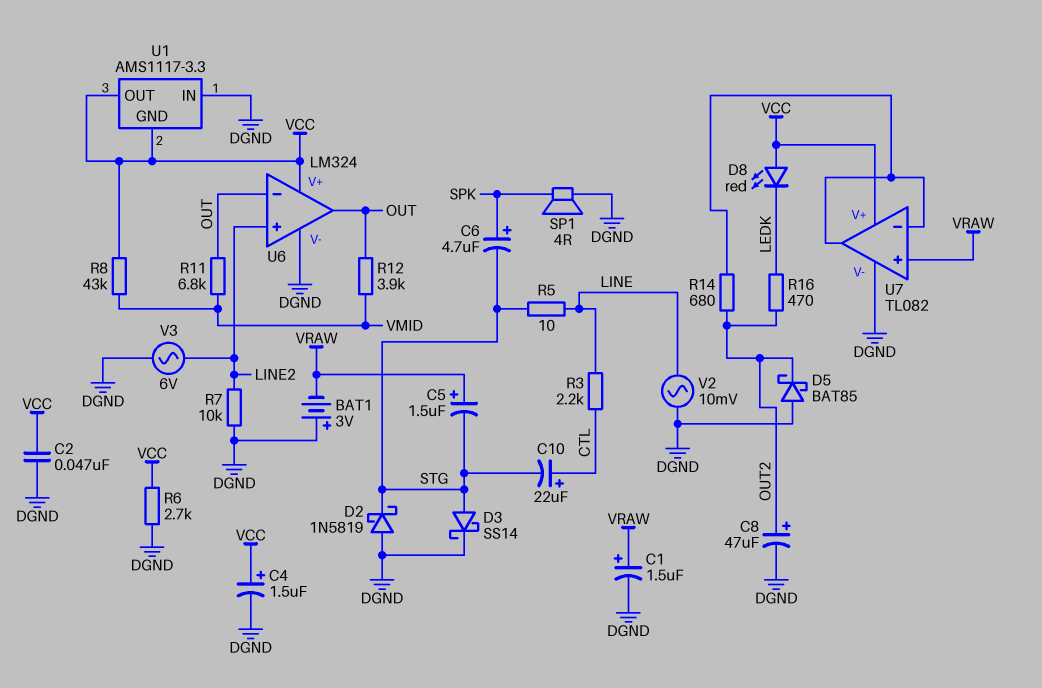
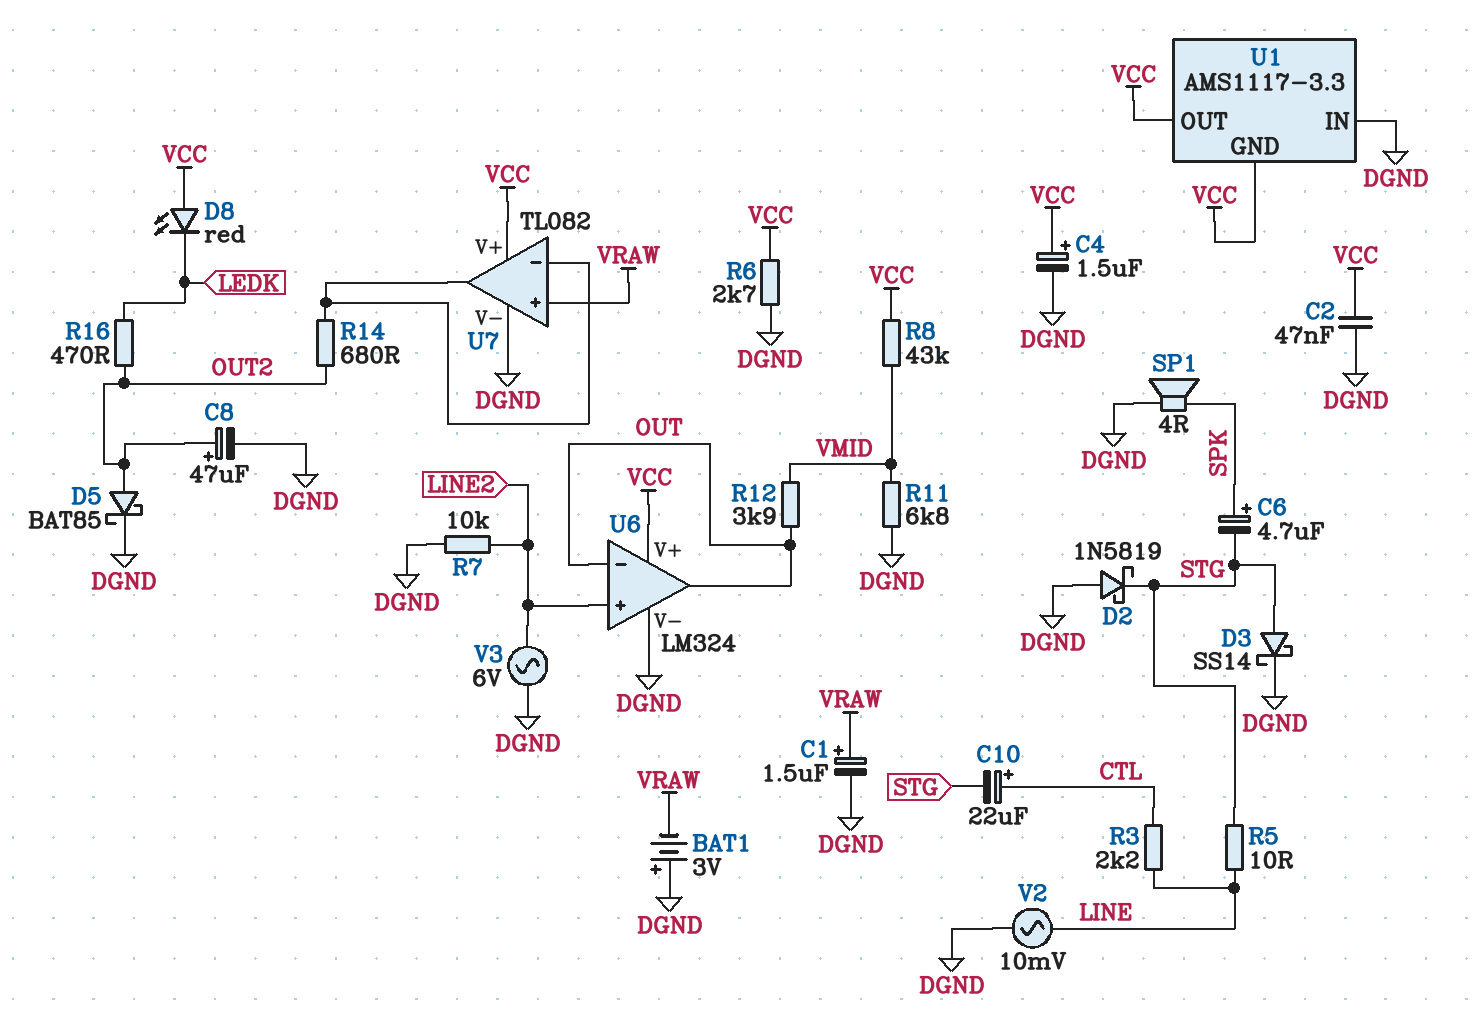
C5: 1.5uF (plus VRAW, minus STG) -> none
D5: schottky BAT85 (A DGND, K OUT2) -> schottky BAT85 (A OUT2, K DGND)
R11: 6.8k (OUT, VMID) -> 6.8k (DGND, VMID)

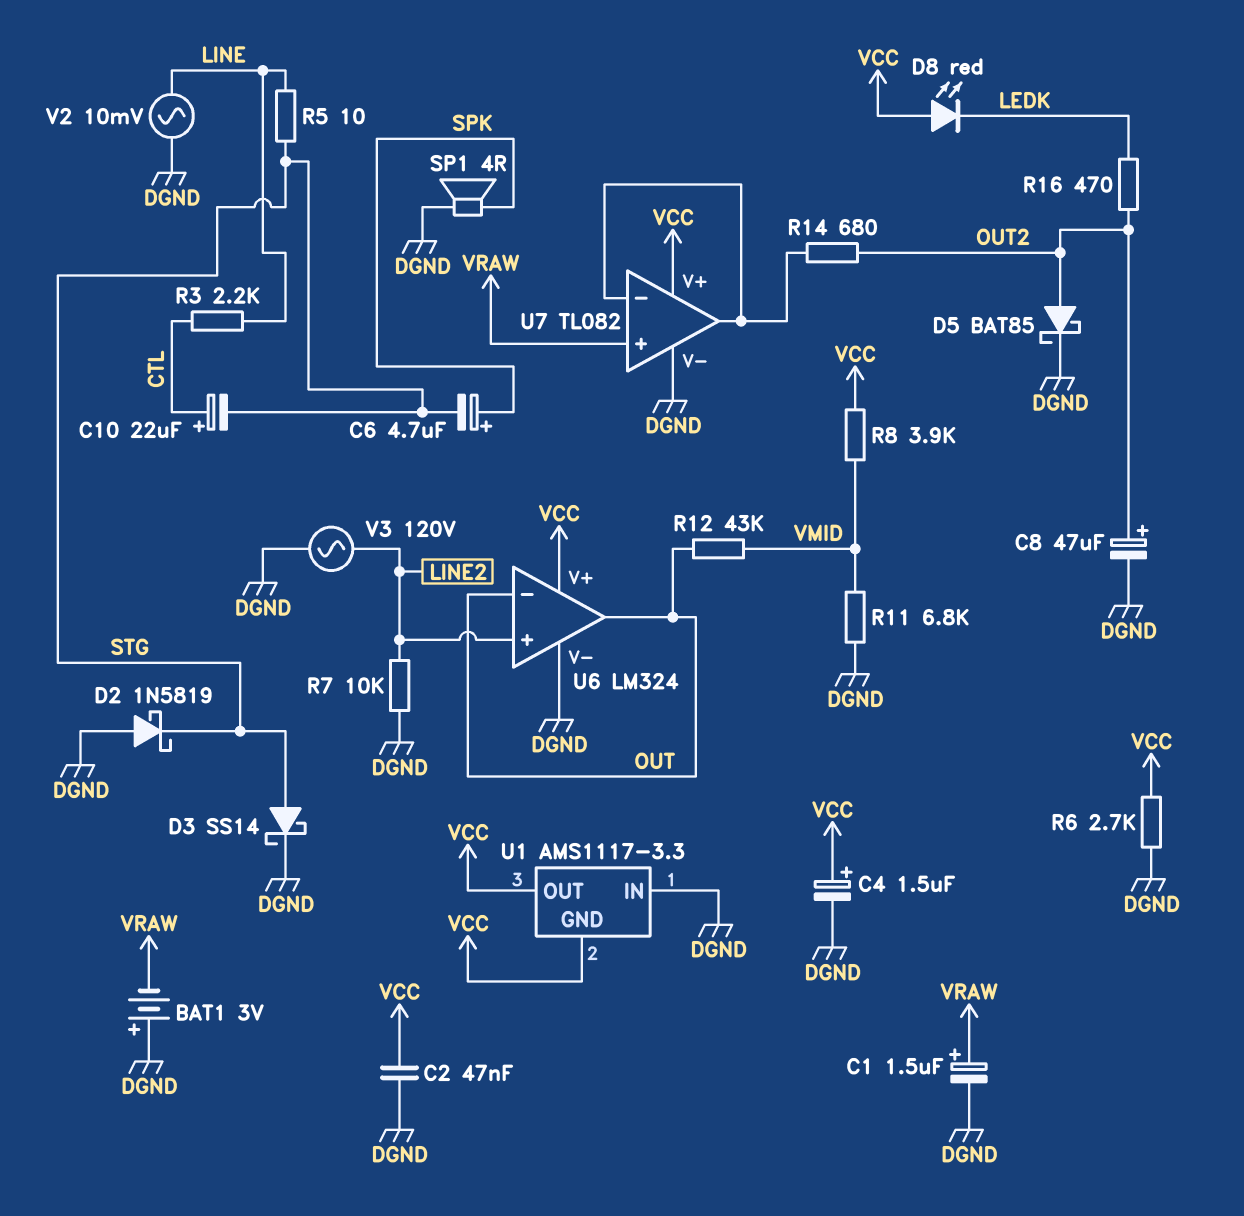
R8: 43k (VCC, VMID) -> 3.9k (VCC, VMID)
R12: 3.9k (OUT, VMID) -> 43k (OUT, VMID)
V3: AC 6V (DGND, LINE2) -> AC 120V (DGND, LINE2)

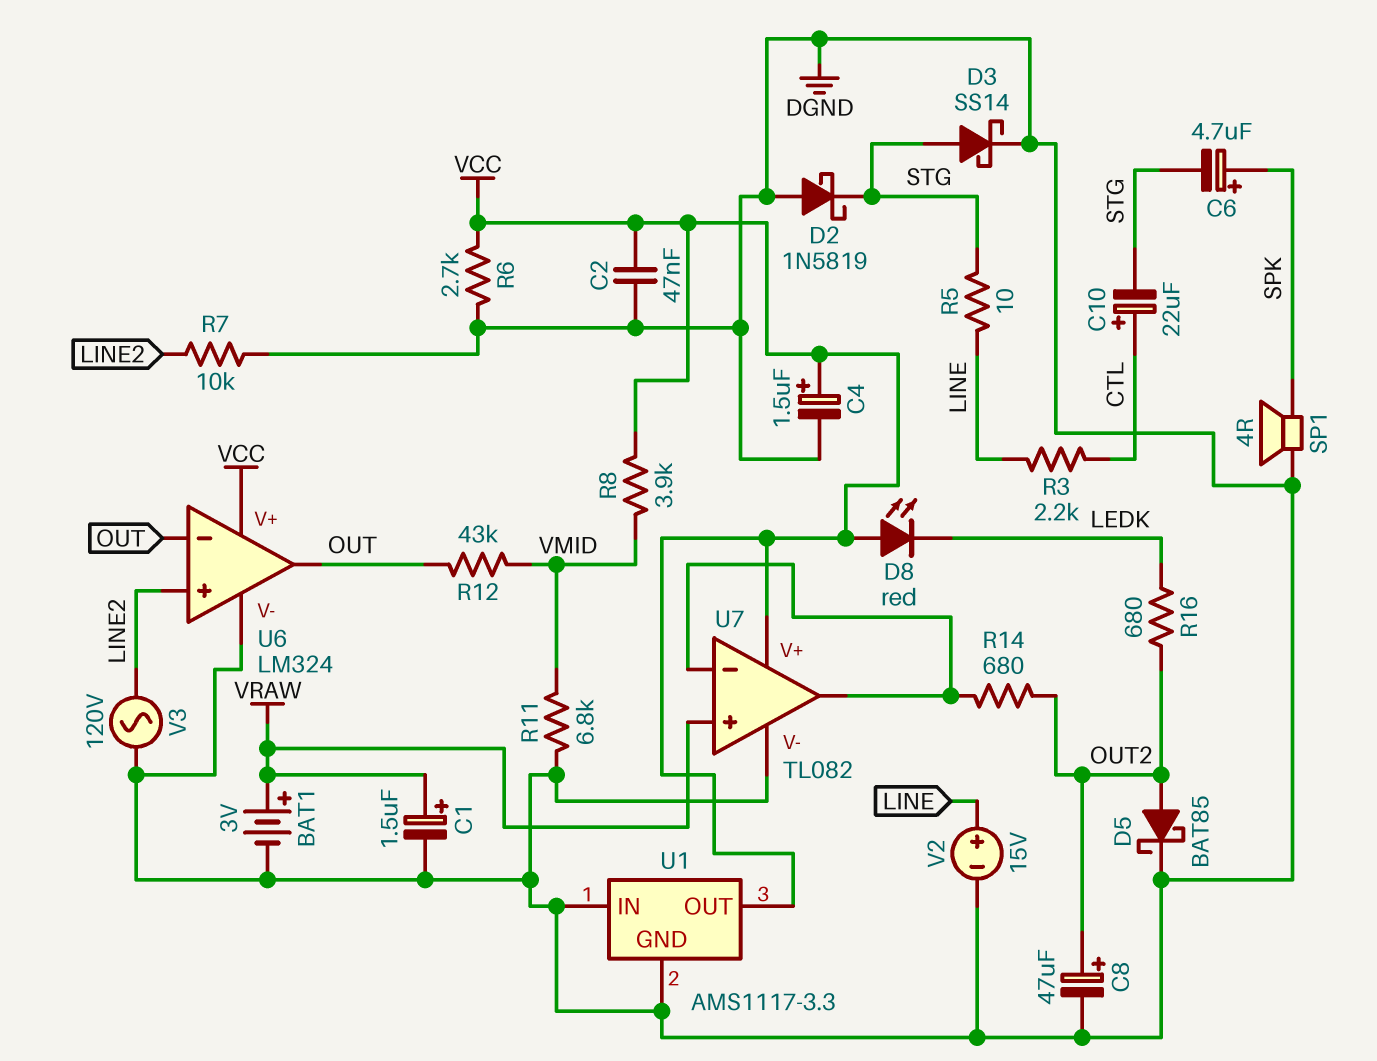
BAT1: 3V (plus DGND, minus VRAW) -> 3V (plus VRAW, minus DGND)
R16: 470 (LEDK, OUT2) -> 680 (LEDK, OUT2)
U1 pin GND: VCC -> DGND
V2: AC 10mV (DGND, LINE) -> 15V (plus LINE, minus DGND)

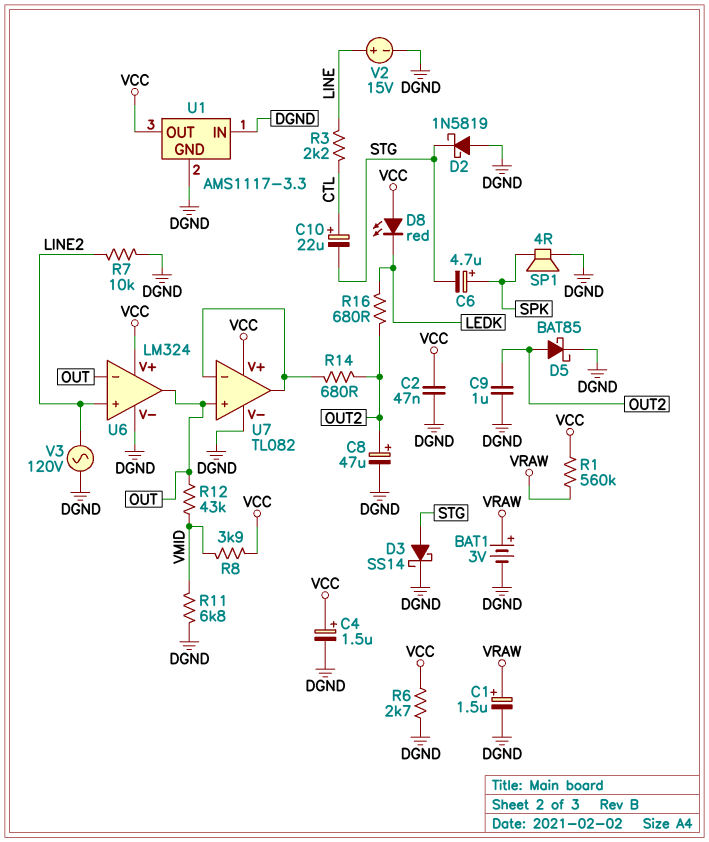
C9: none -> 1uF (DGND, OUT2)
R1: none -> 560k (VCC, VRAW)
R5: 10 (LINE, STG) -> none
U7 pin in+: VRAW -> OUT

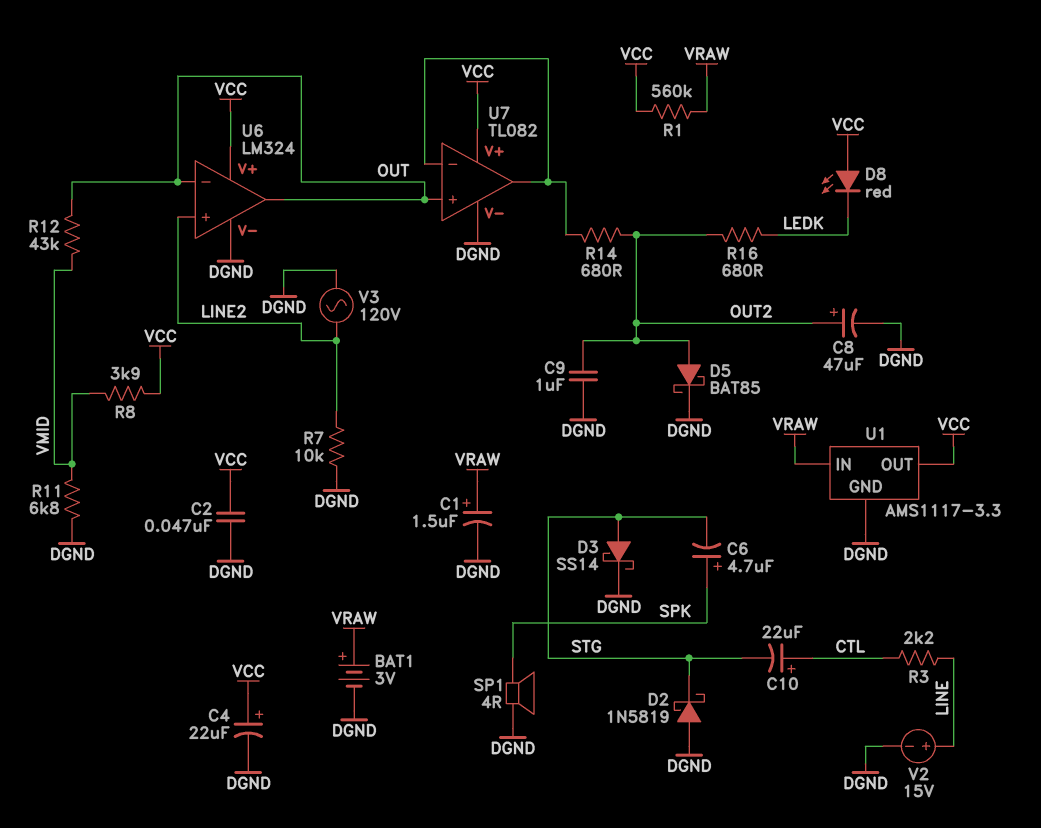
C4: 1.5uF (plus VCC, minus DGND) -> 22uF (plus VCC, minus DGND)
R6: 2.7k (DGND, VCC) -> none
U1 pin IN: DGND -> VRAW

